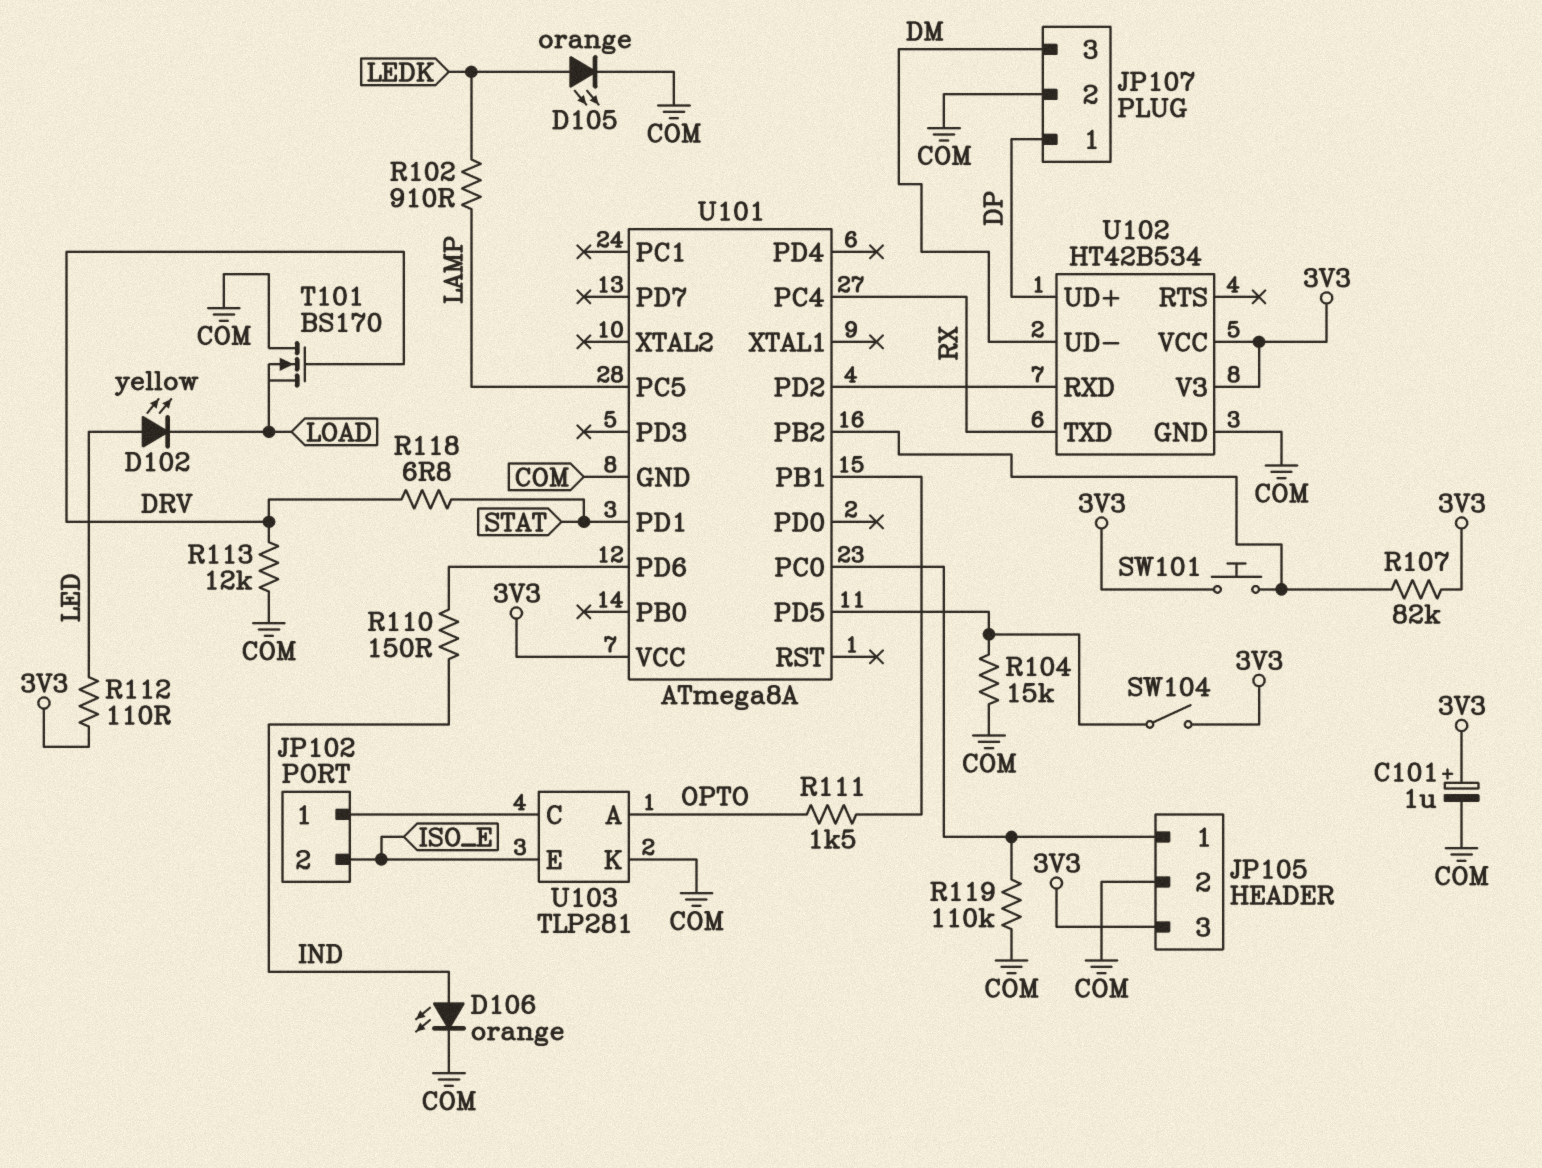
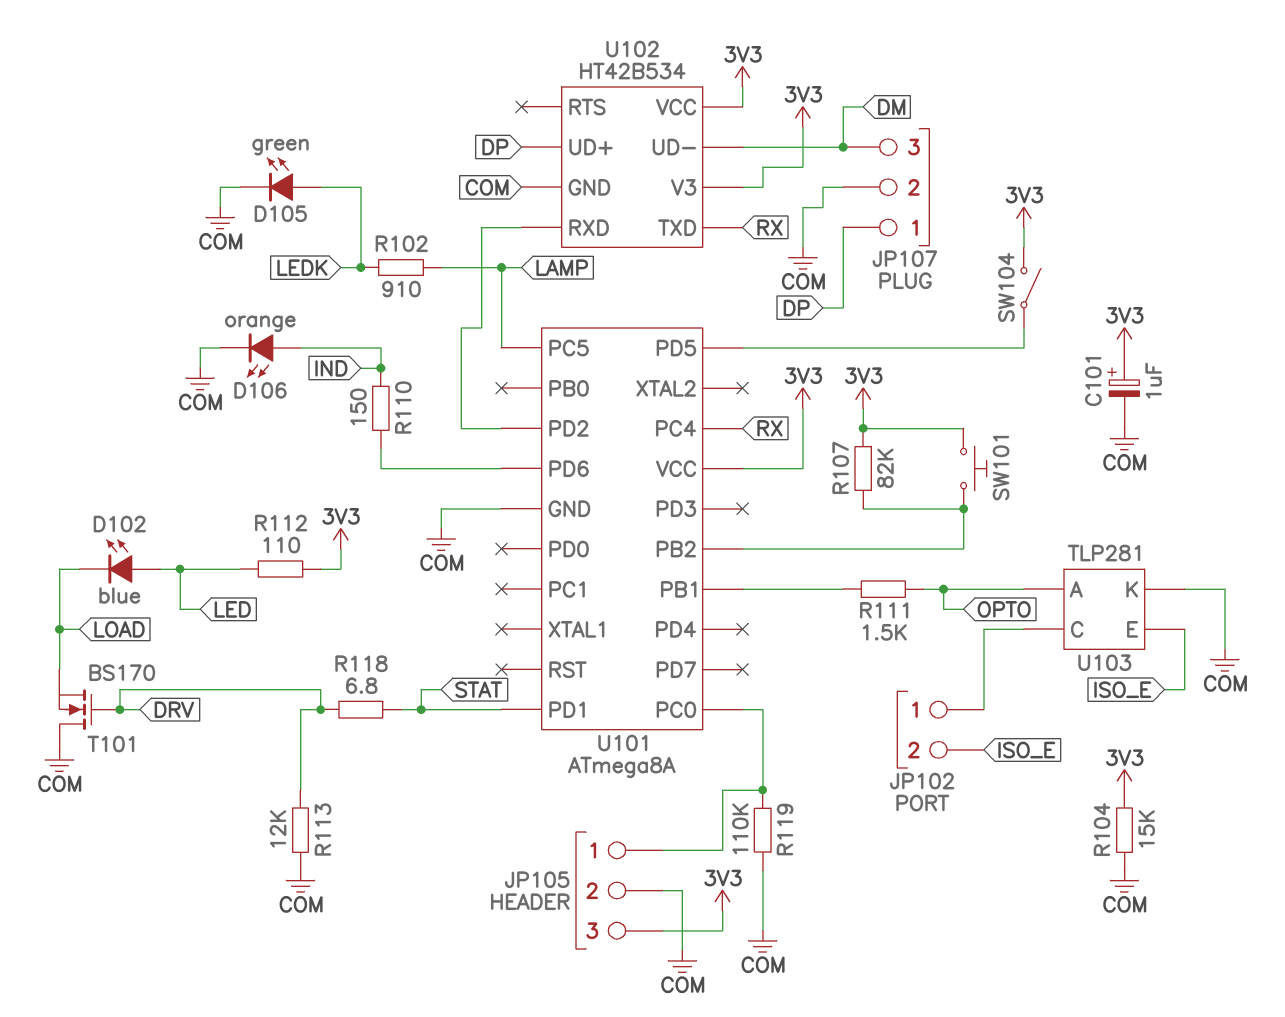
D102: LED yellow (A LED, K LOAD) -> LED blue (A LED, K LOAD)
D105: LED orange (A LEDK, K COM) -> LED green (A LEDK, K COM)
R104: 15k (COM, U101/PD5) -> 15k (3V3, COM)

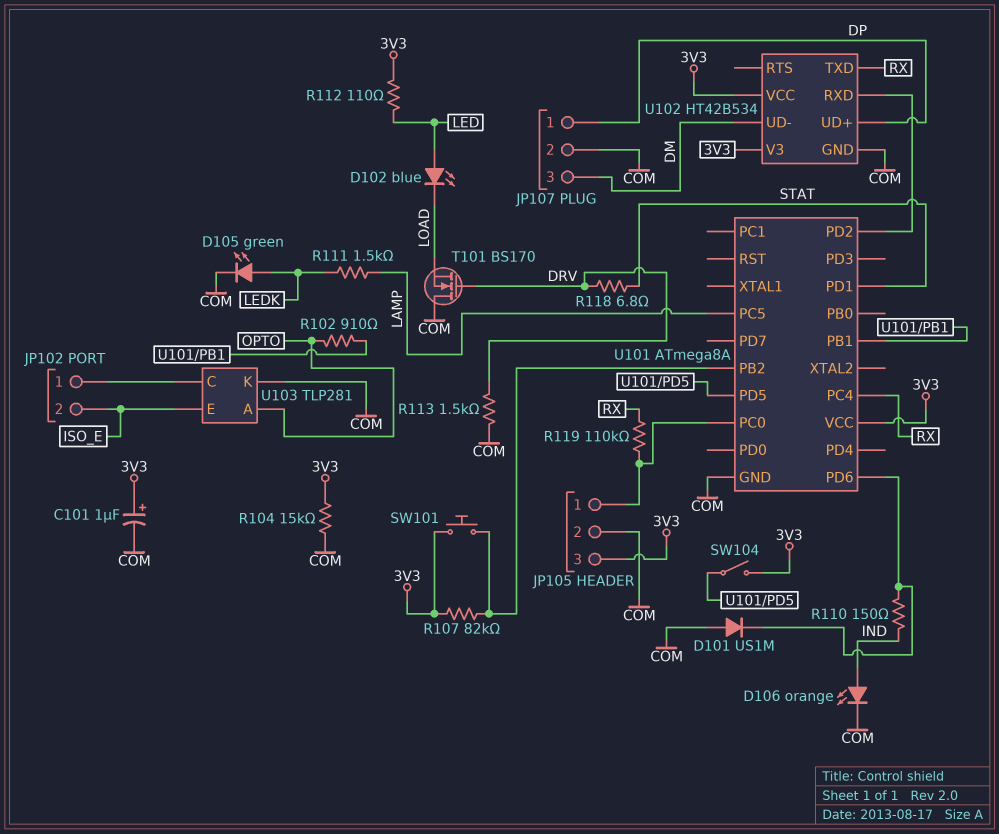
D101: none -> diode US1M (A COM, K U101/PD6)
R102: 910 (LAMP, LEDK) -> 910 (OPTO, U101/PB1)
R111: 1.5k (OPTO, U101/PB1) -> 1.5k (LAMP, LEDK)
R113: 12k (COM, DRV) -> 1.5k (COM, DRV)
R119: 110k (COM, JP105/1) -> 110k (JP105/1, RX)

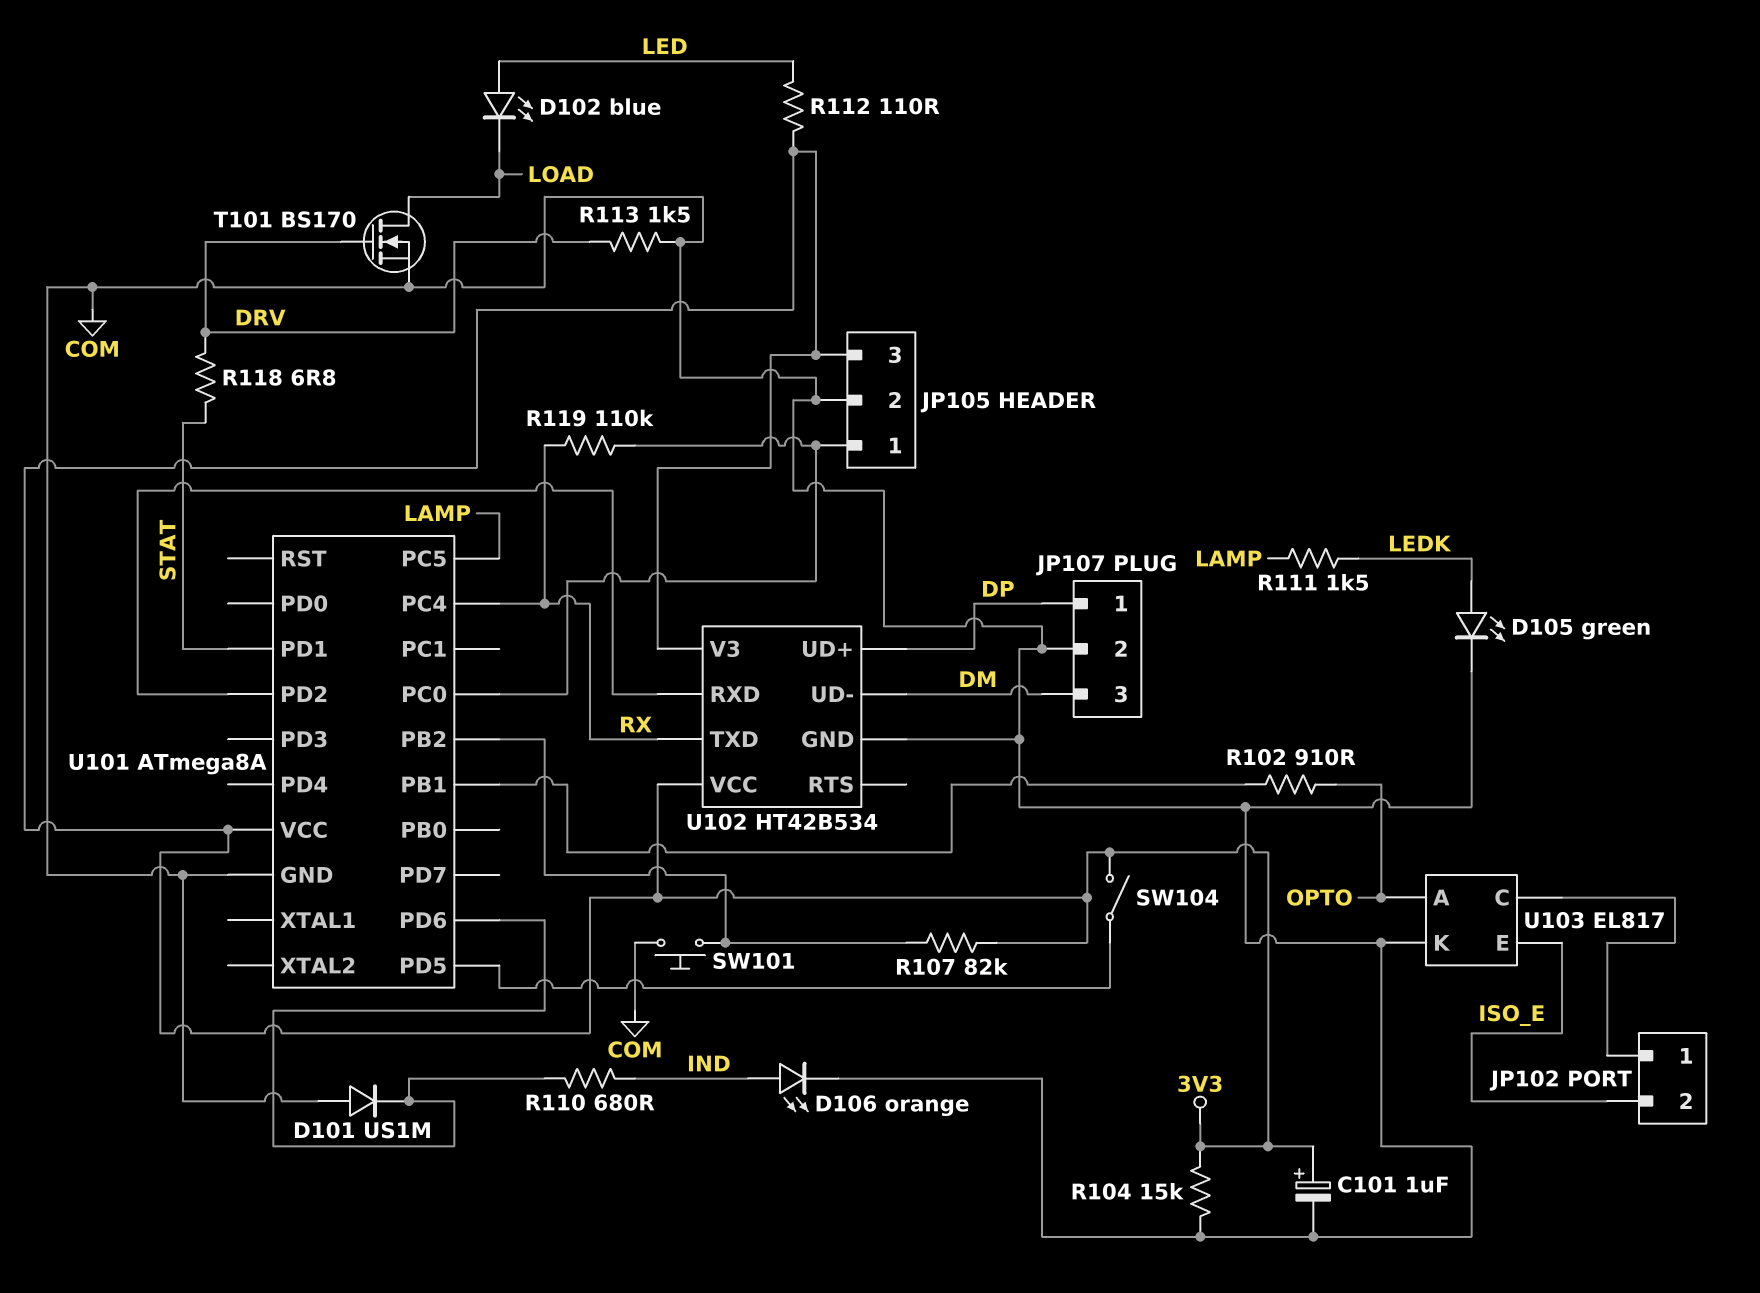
R110: 150 (IND, U101/PD6) -> 680 (IND, U101/PD6)
SW101: button (3V3, U101/PB2) -> button (COM, U101/PB2)
T101: NMOS BS170 (G DRV, D COM, S LOAD) -> NMOS BS170 (G DRV, D LOAD, S COM)
U103: TLP281 -> EL817

